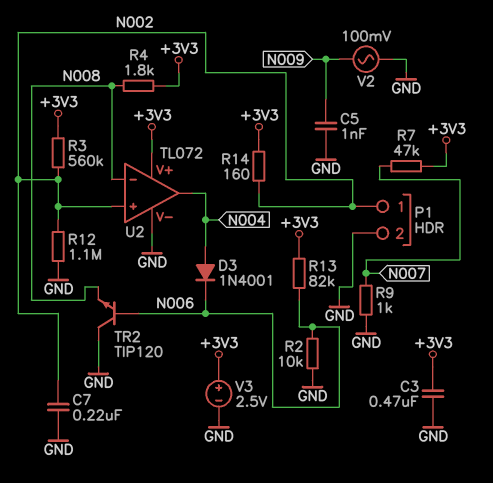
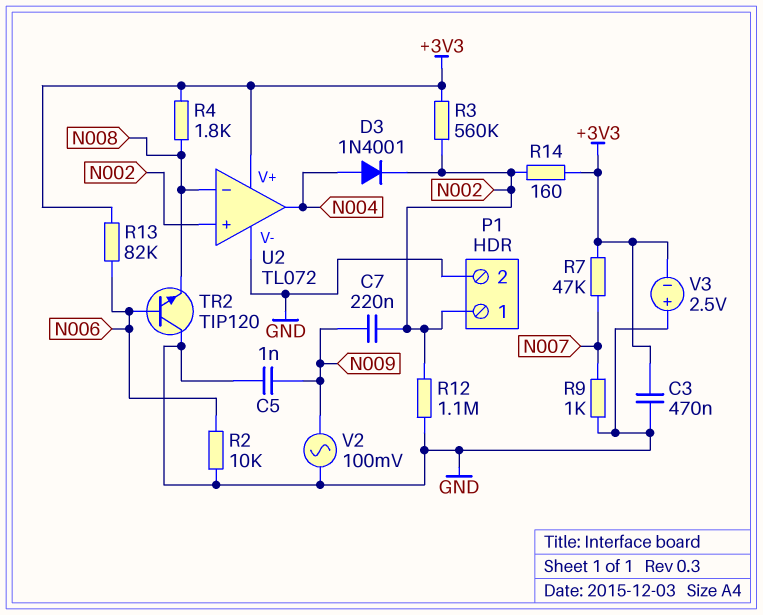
C7: 220nF (GND, N002) -> 220nF (N002, N009)
D3: diode 1N4001 (A N004, K N006) -> diode 1N4001 (A N004, K N002)
V3: 2.5V (plus +3V3, minus GND) -> 2.5V (plus GND, minus +3V3)

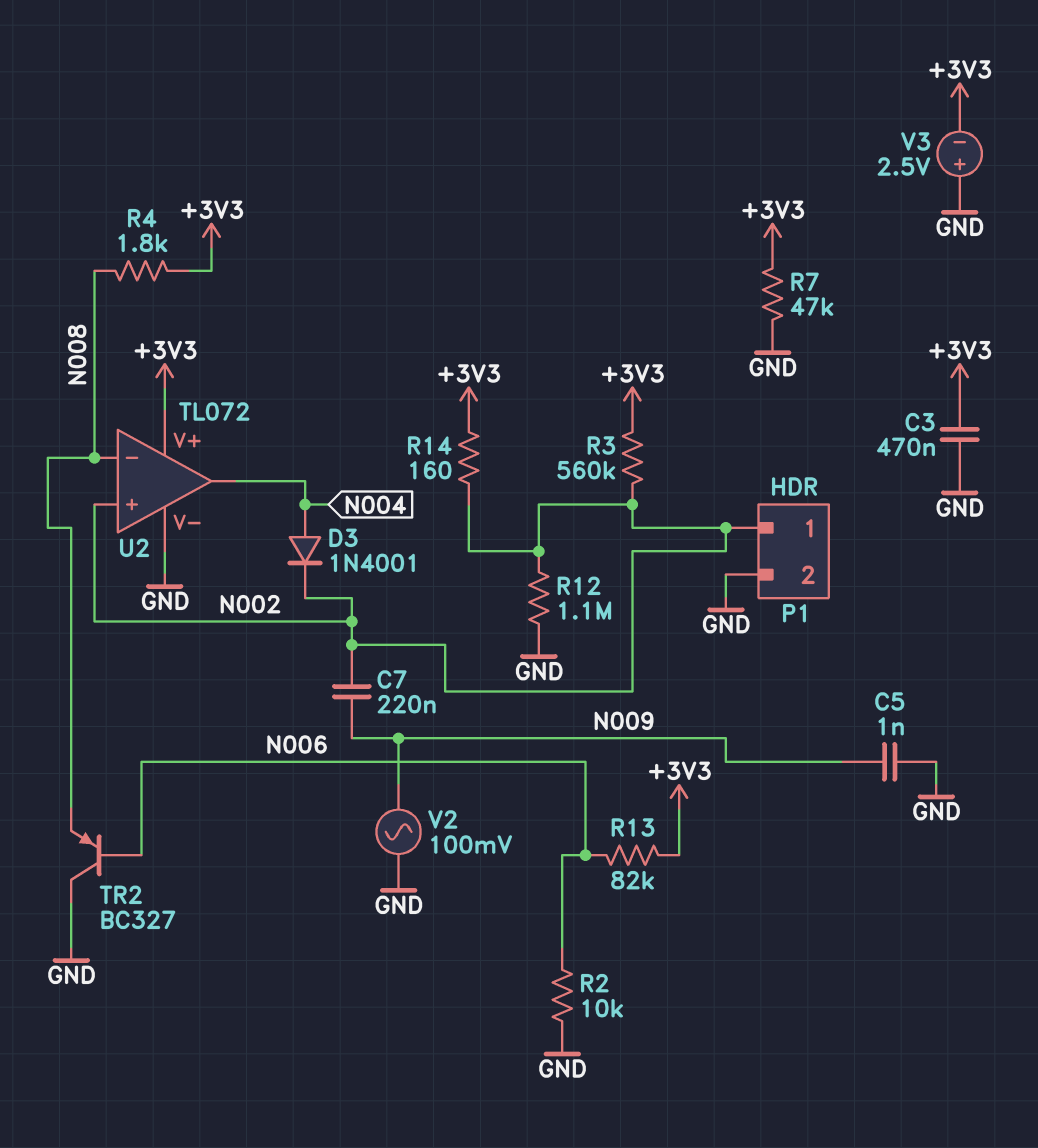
R7: 47k (+3V3, N007) -> 47k (+3V3, GND)
R9: 1k (GND, N007) -> none
TR2: NPN TIP120 (B N006, C GND, E N008) -> PNP BC327 (B N006, C GND, E N008)

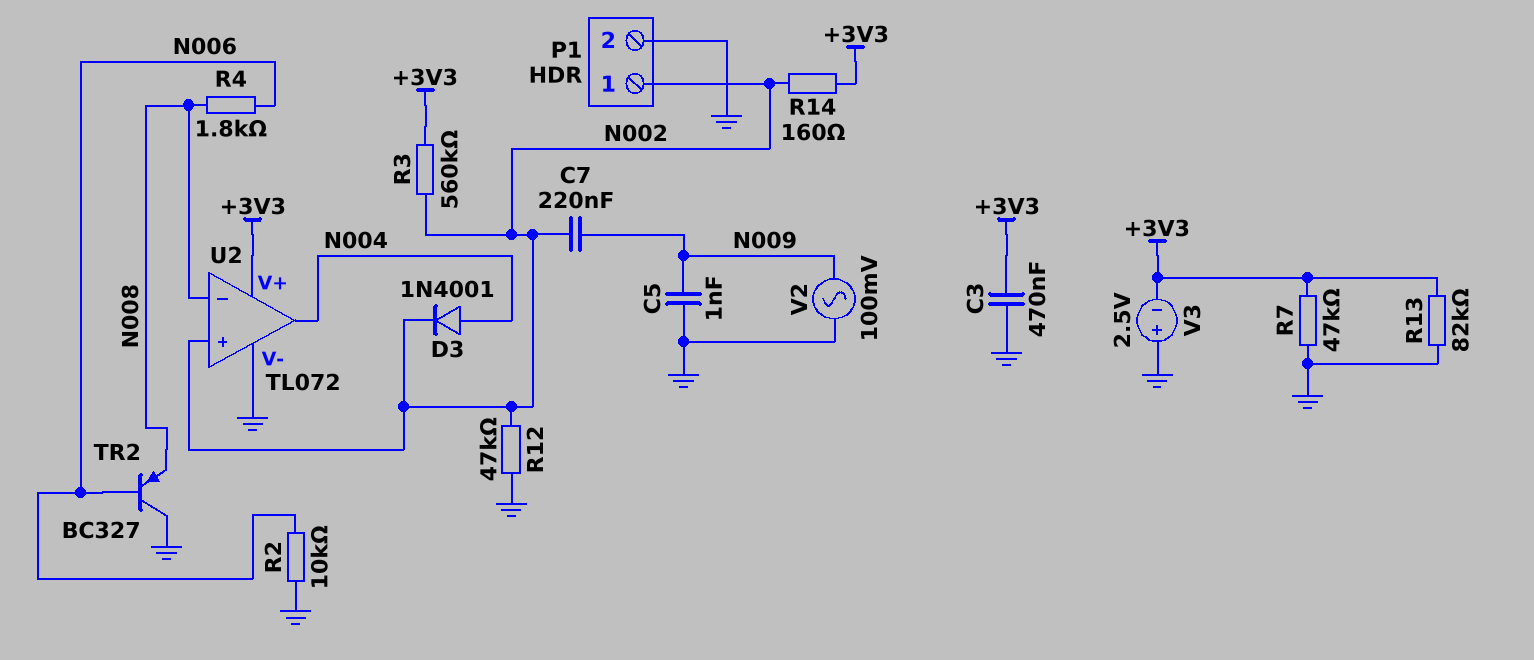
R4: 1.8k (+3V3, N008) -> 1.8k (N006, N008)
R12: 1.1M (GND, N002) -> 47k (GND, N002)
R13: 82k (+3V3, N006) -> 82k (+3V3, GND)

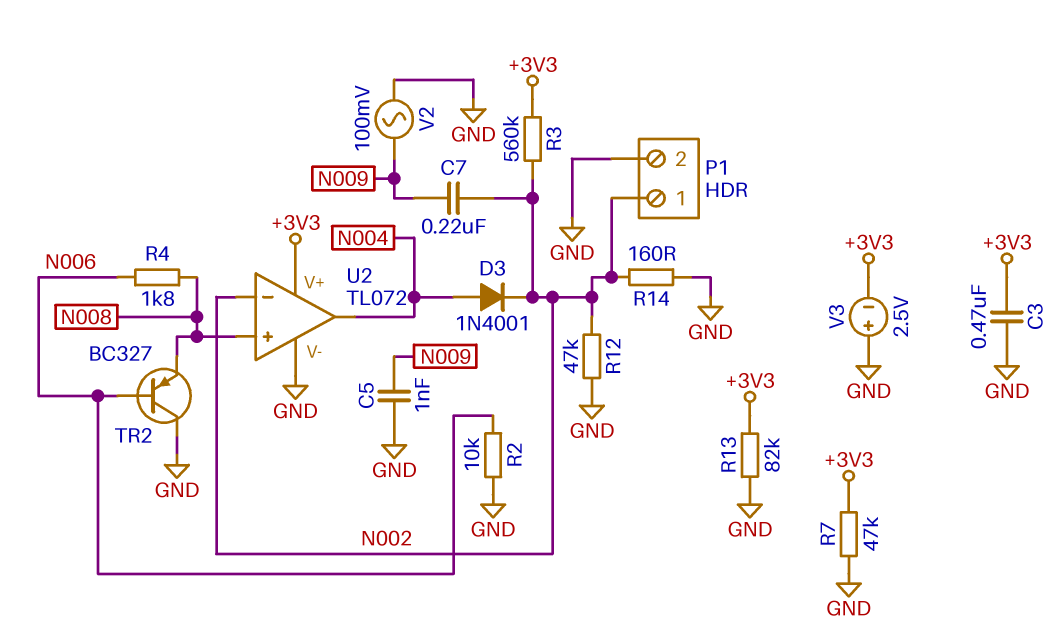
R14: 160 (+3V3, N002) -> 160 (GND, N002)
U2 pin in+: N002 -> N008
U2 pin in-: N008 -> N002

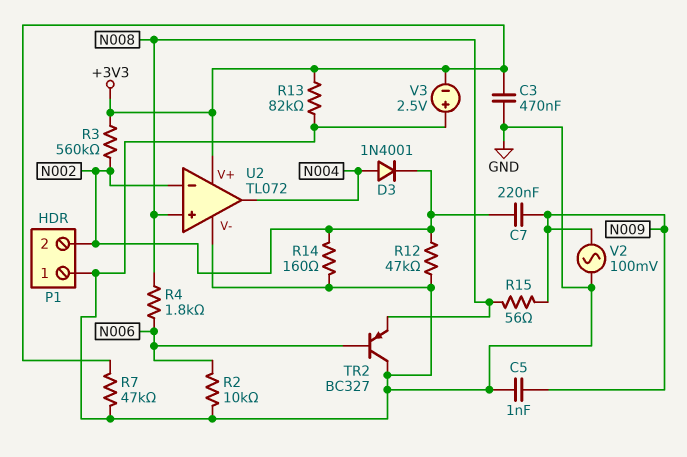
P1 pin 1: N002 -> GND
P1 pin 2: GND -> N002
R15: none -> 56 (N008, N009)

